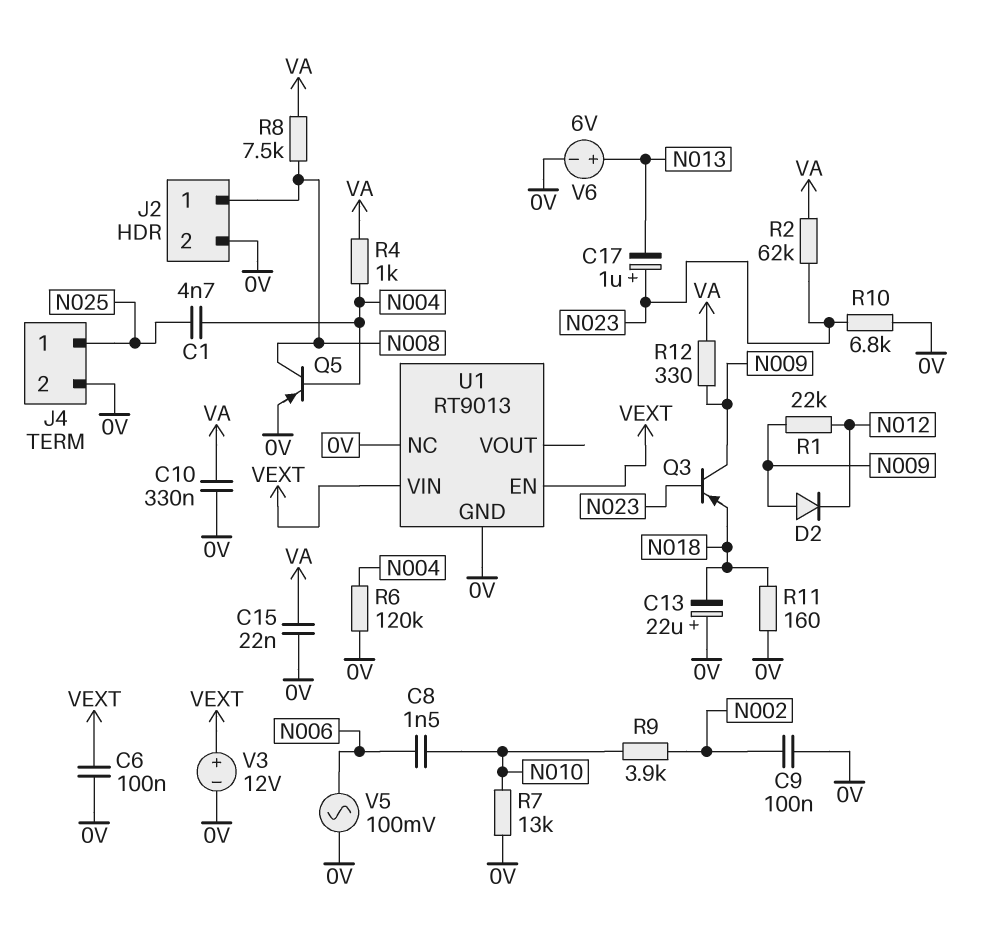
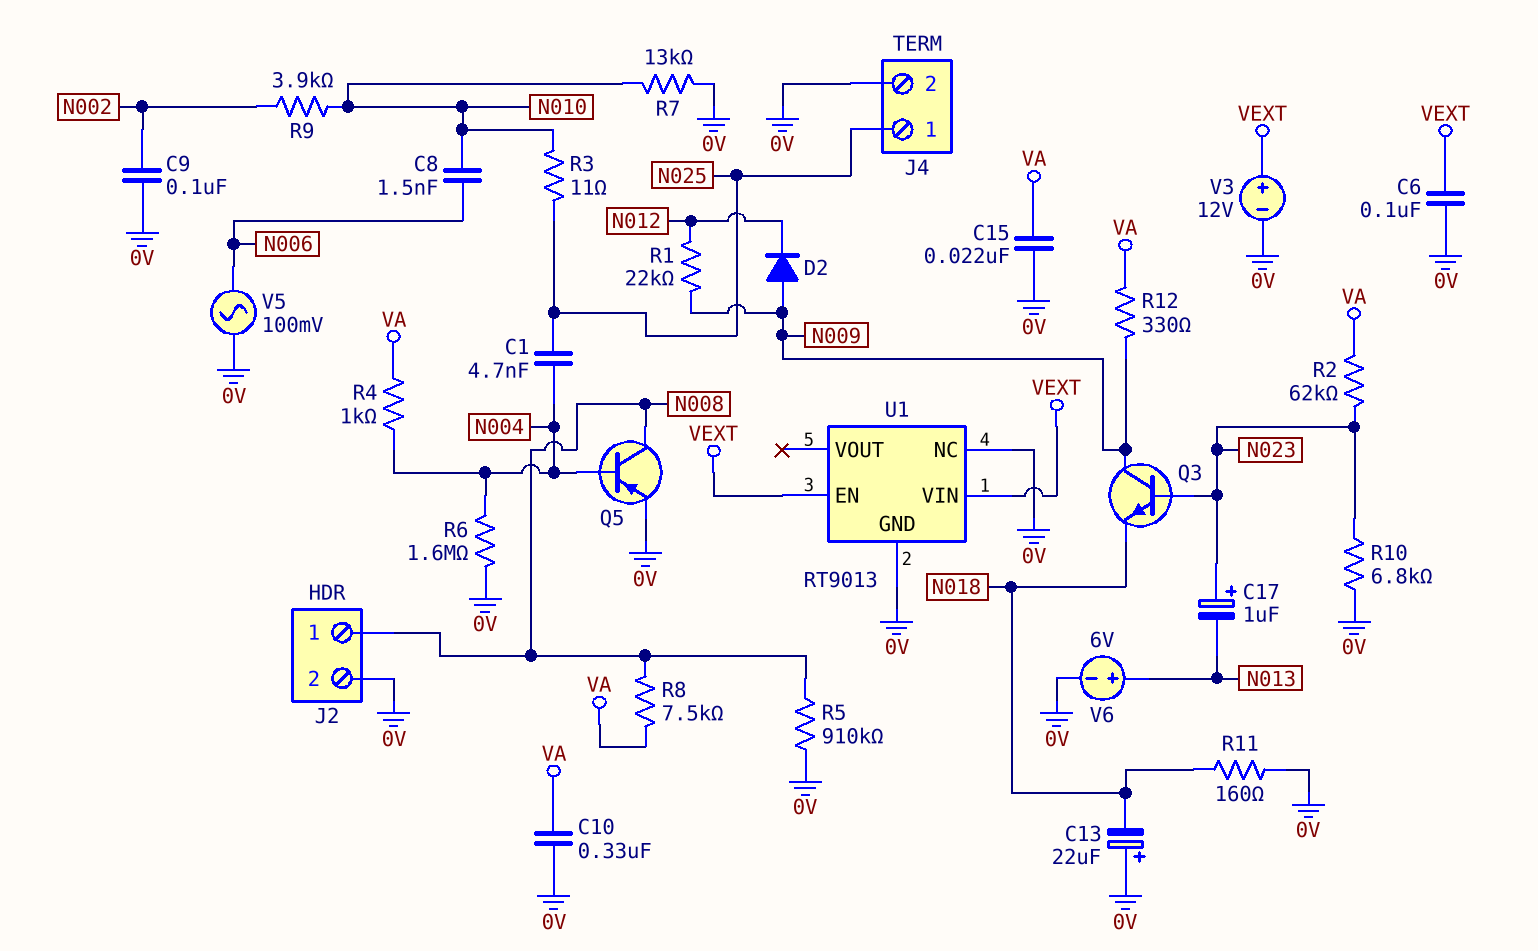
Q3: PNP (B N023, C N009, E N018) -> NPN (B N023, C N009, E N018)
R3: none -> 11 (N010, N025)
R5: none -> 910k (0V, N008)
R6: 120k (0V, N004) -> 1.6M (0V, N004)

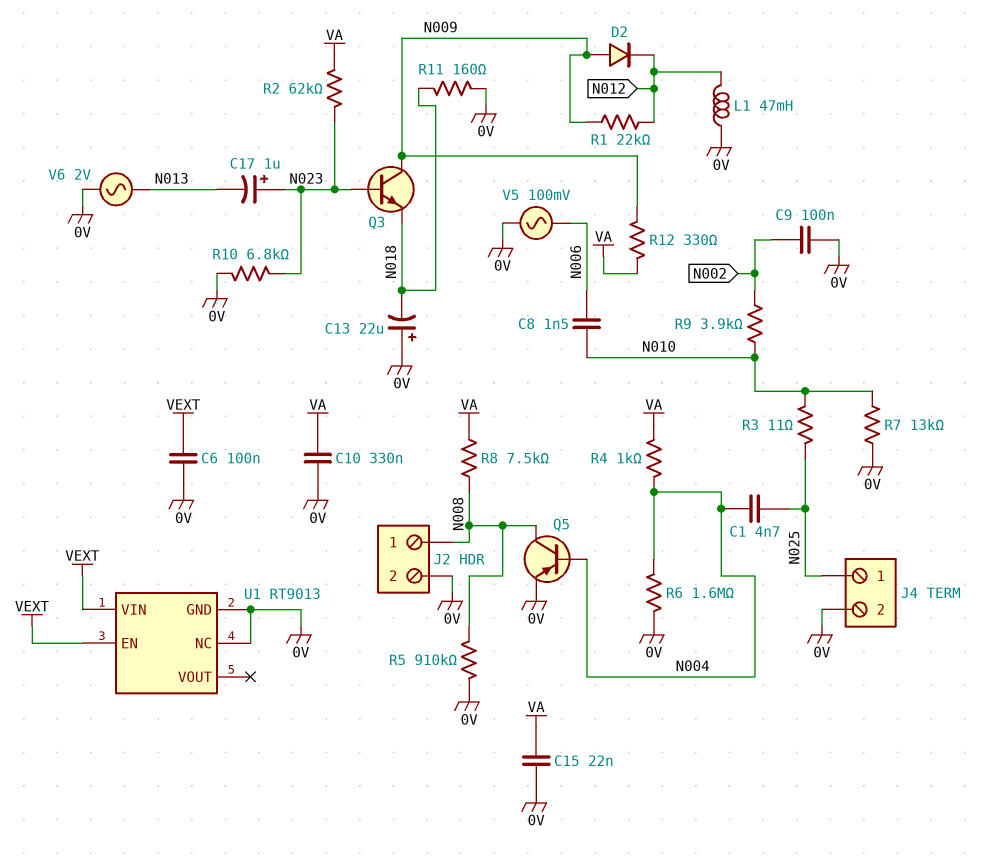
L1: none -> 47mH (0V, N012)
V3: 12V (plus VEXT, minus 0V) -> none
V6: 6V (plus N013, minus 0V) -> AC 2V (0V, N013)

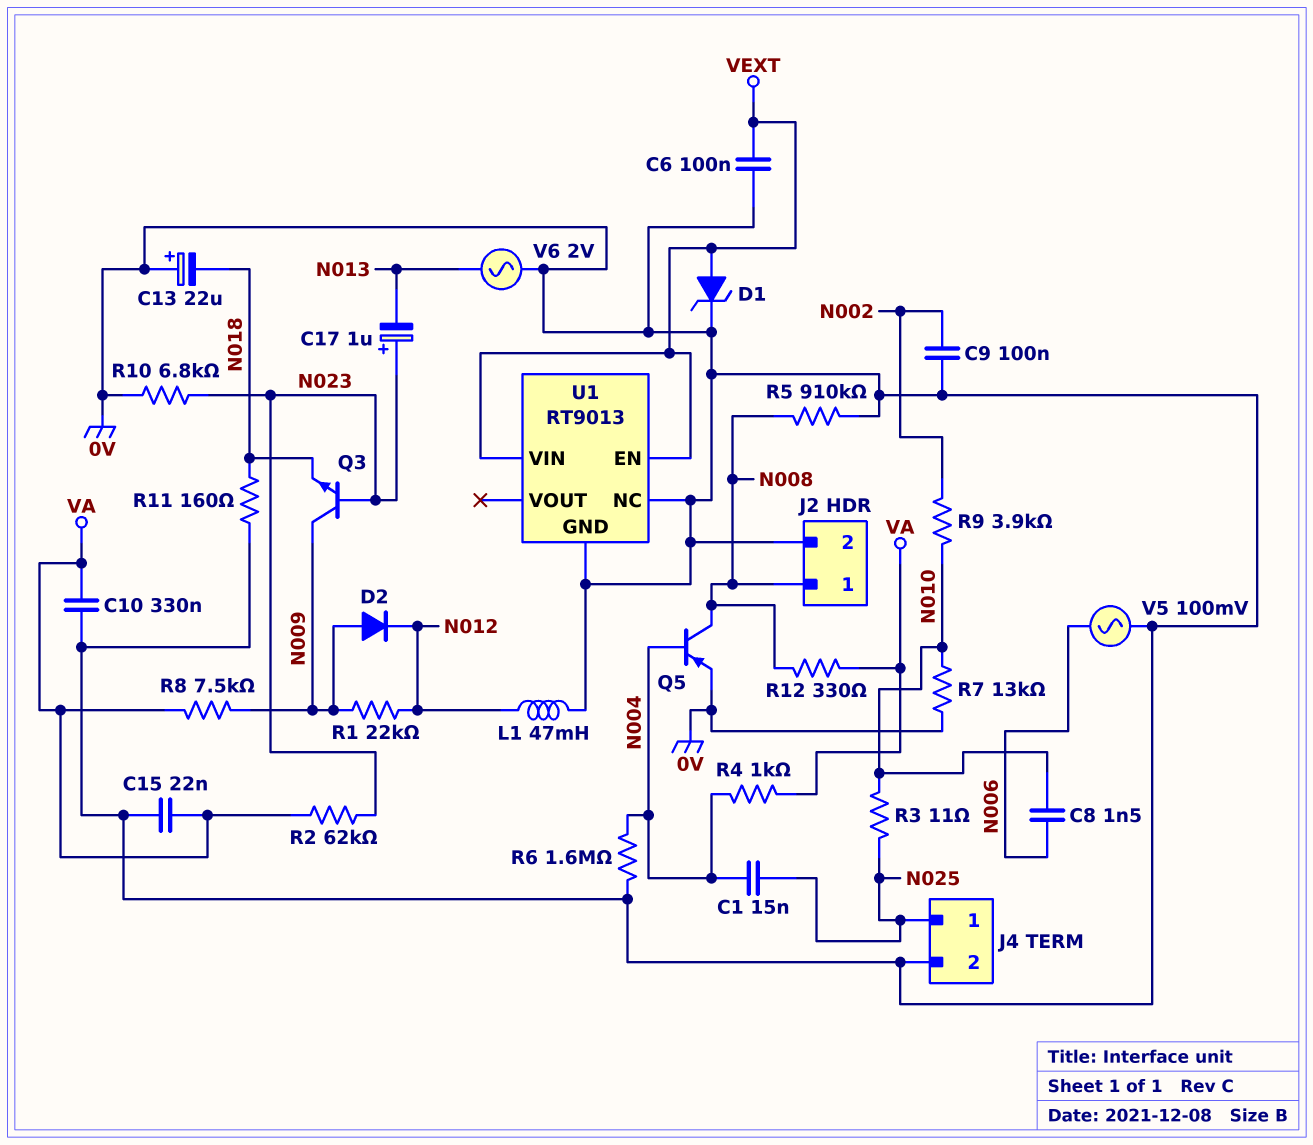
C1: 4.7nF (N004, N025) -> 15nF (N004, N025)
D1: none -> zener (A VEXT, K 0V)
R8: 7.5k (N008, VA) -> 7.5k (N009, VA)
R12: 330 (N009, VA) -> 330 (N008, VA)

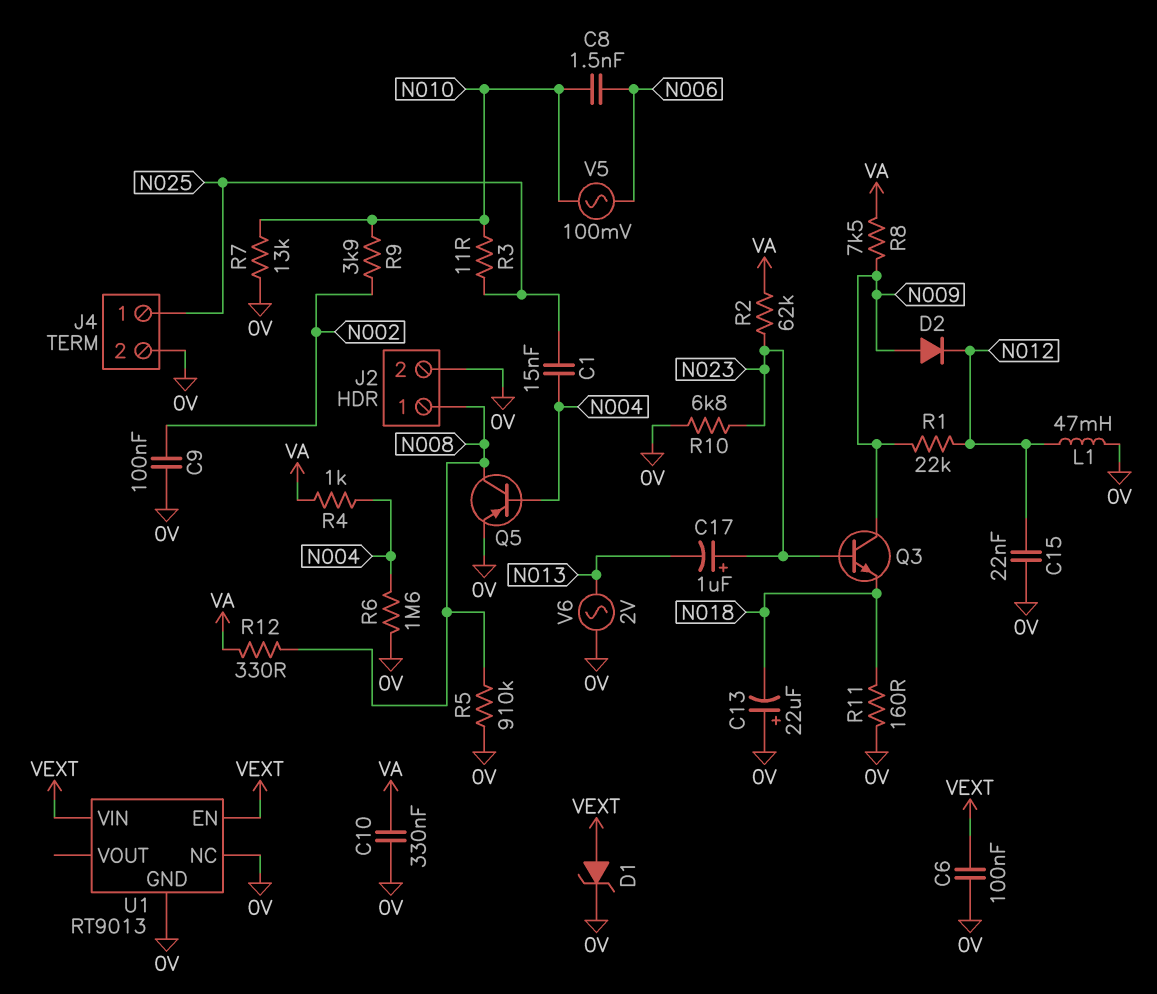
C15: 22nF (0V, VA) -> 22nF (0V, N012)
V5: AC 100mV (0V, N006) -> AC 100mV (N006, N010)

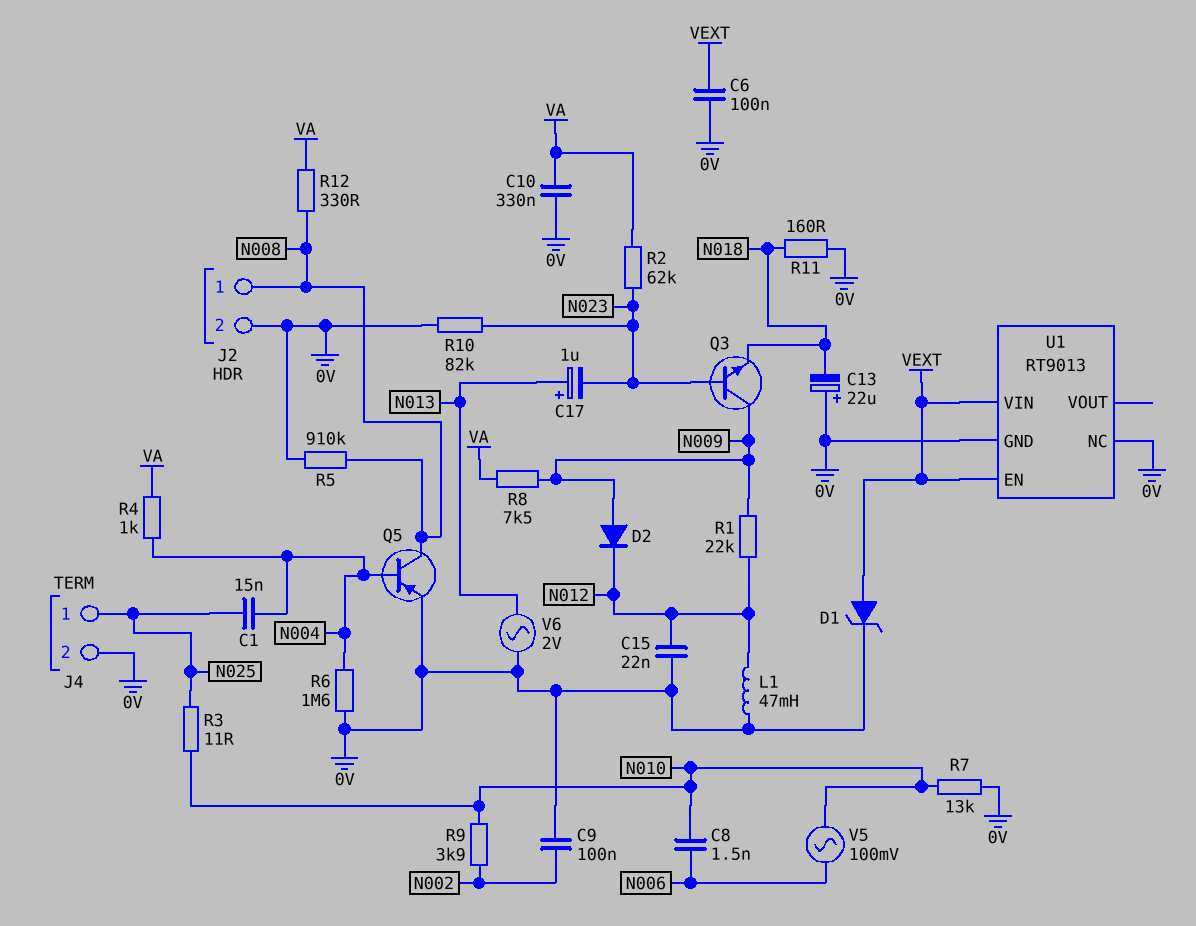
C17: 1uF (plus N023, minus N013) -> 1uF (plus N013, minus N023)
R10: 6.8k (0V, N023) -> 82k (0V, N023)

